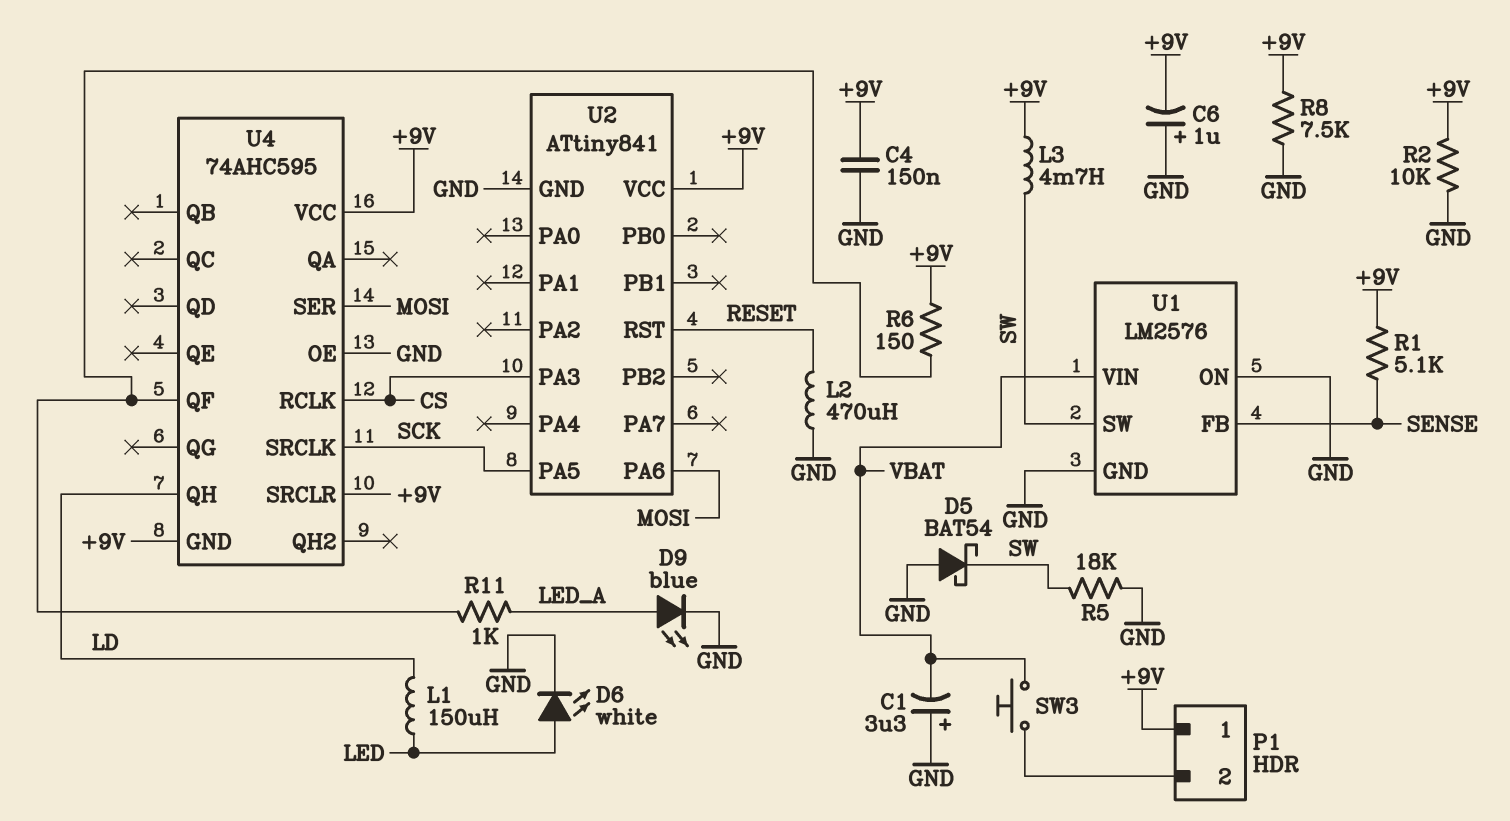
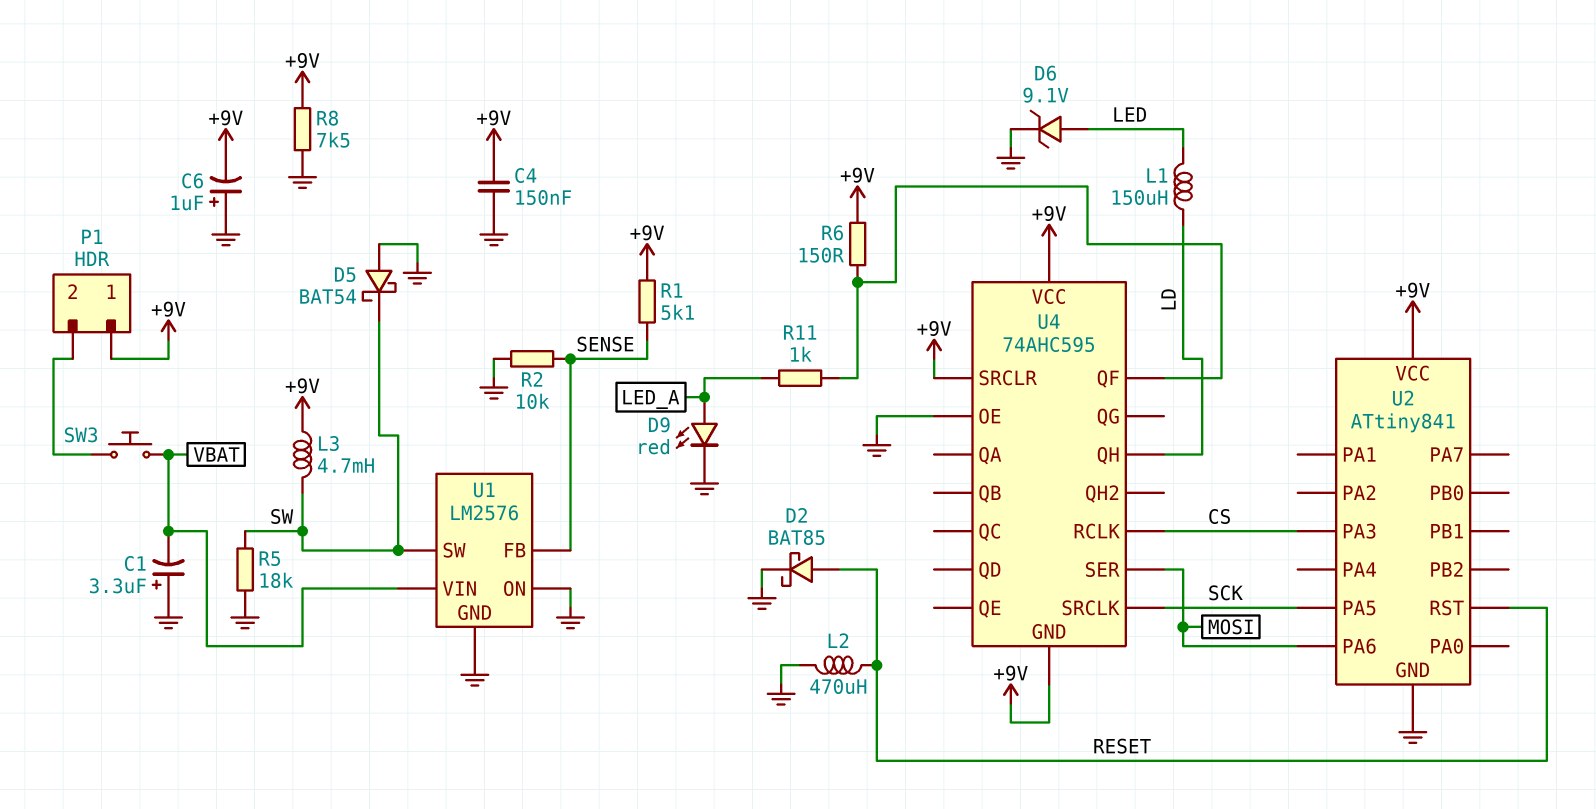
D2: none -> schottky BAT85 (A RESET, K GND)
D6: LED white (A LED, K GND) -> zener 9.1V (A LED, K GND)
D9: LED blue (A LED_A, K GND) -> LED red (A LED_A, K GND)
R2: 10k (+9V, GND) -> 10k (GND, SENSE)

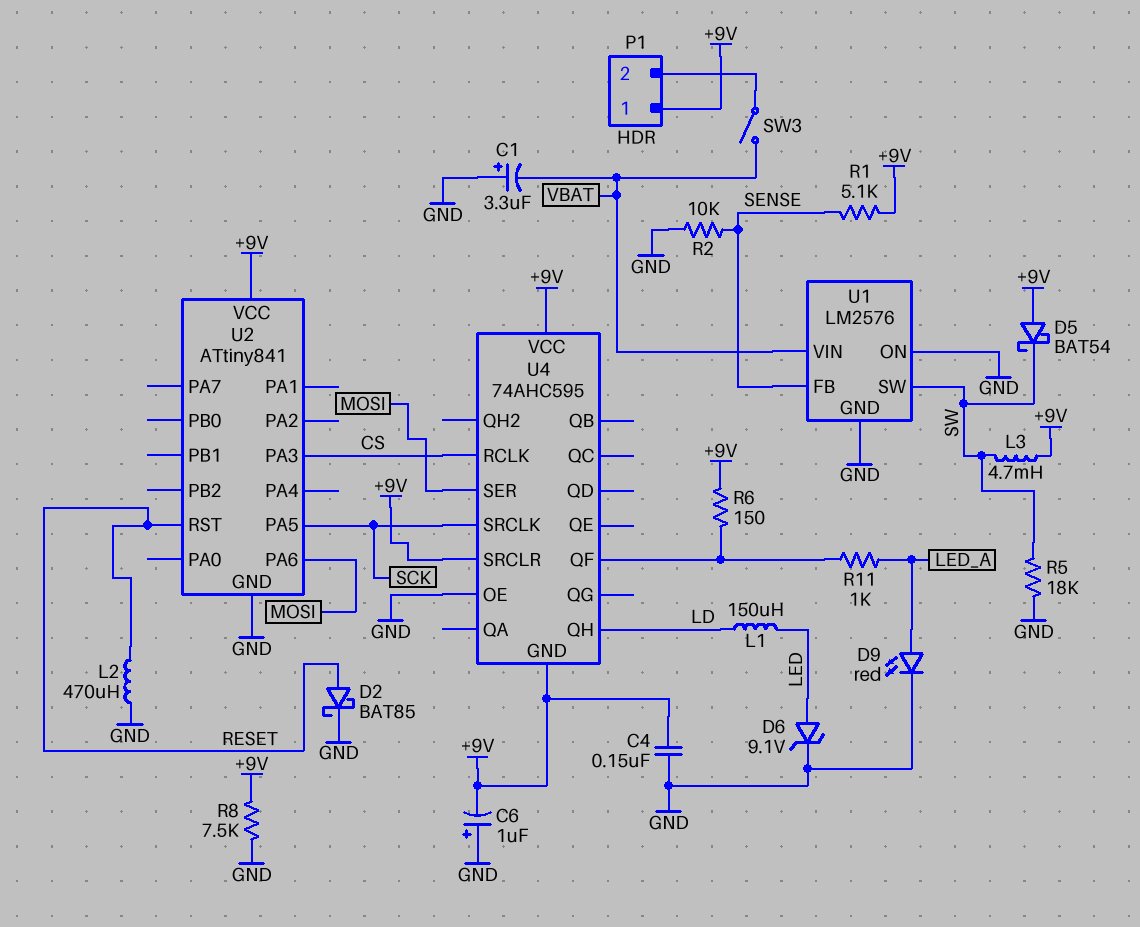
D5: schottky BAT54 (A GND, K SW) -> schottky BAT54 (A +9V, K SW)
SW3: button (P1/2, VBAT) -> switch (P1/2, VBAT)

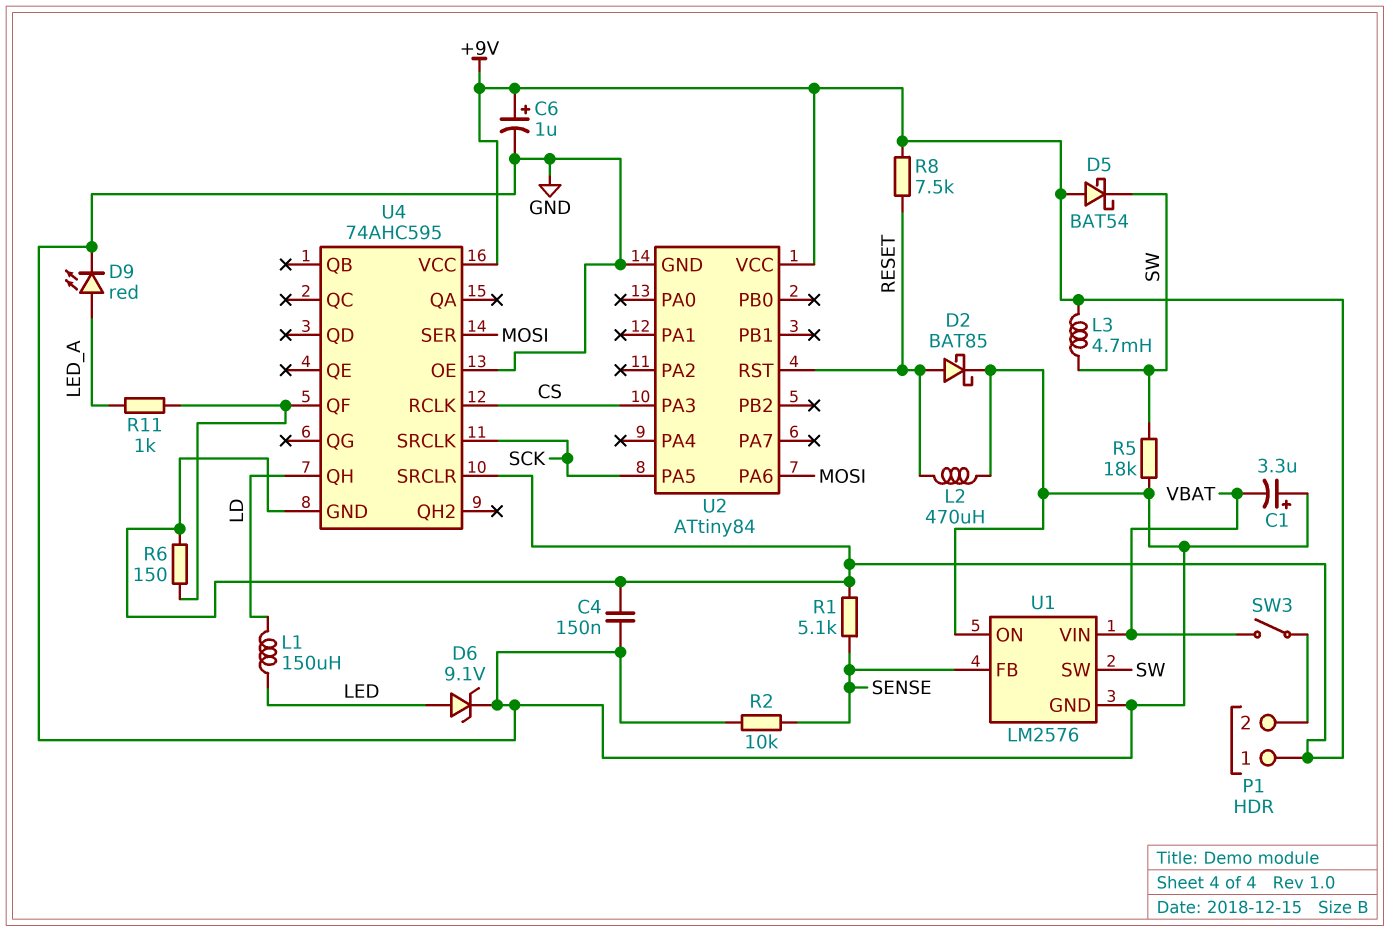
C6: 1uF (plus GND, minus +9V) -> 1uF (plus +9V, minus GND)
R8: 7.5k (+9V, GND) -> 7.5k (+9V, RESET)
U2: ATtiny841 -> ATtiny84

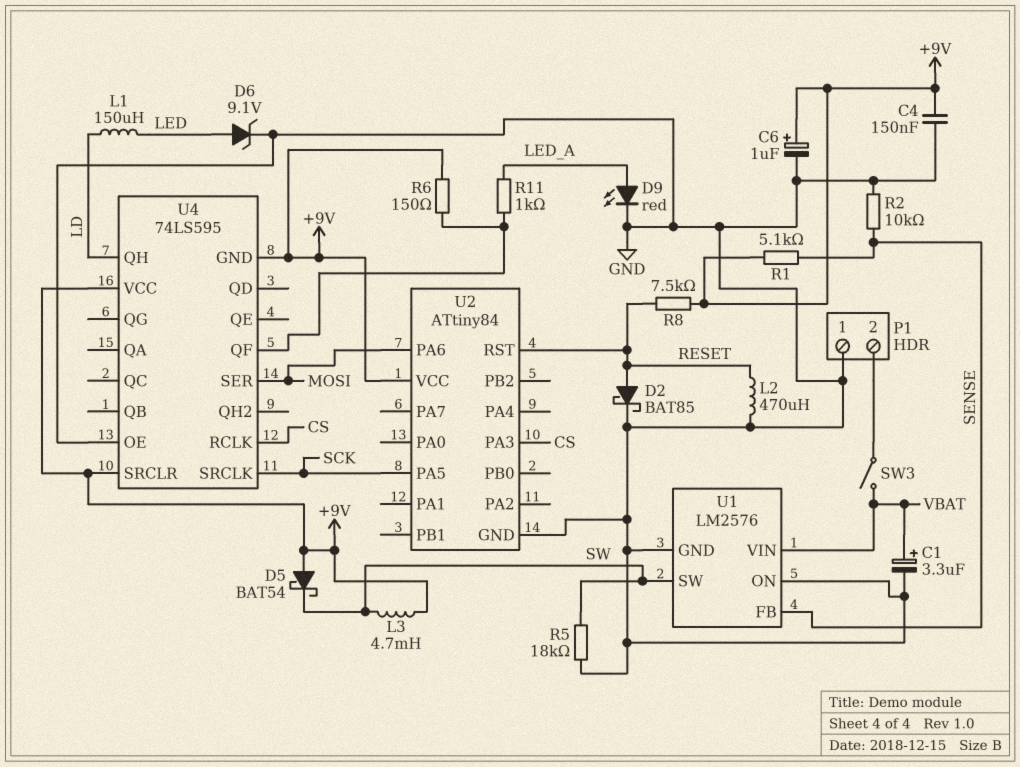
C1: 3.3uF (plus GND, minus VBAT) -> 3.3uF (plus VBAT, minus GND)
P1 pin 1: +9V -> GND
U4: 74AHC595 -> 74LS595

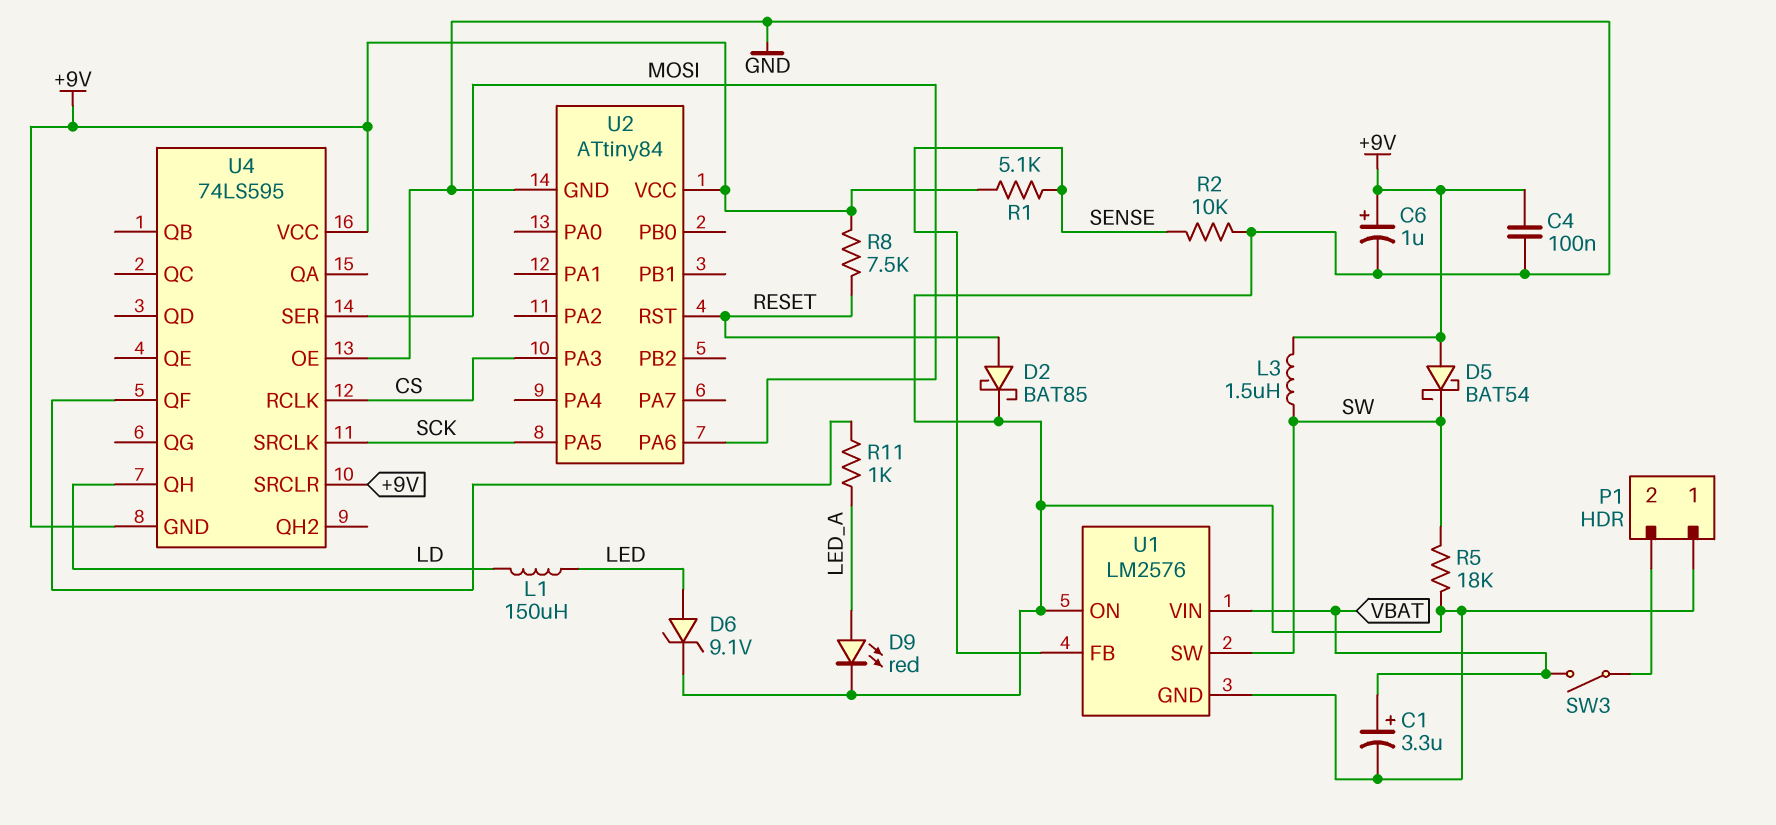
C4: 150nF (+9V, GND) -> 100nF (+9V, GND)
L2: 470uH (GND, RESET) -> none
L3: 4.7mH (+9V, SW) -> 1.5uH (+9V, SW)
R6: 150 (+9V, U4/QF) -> none

